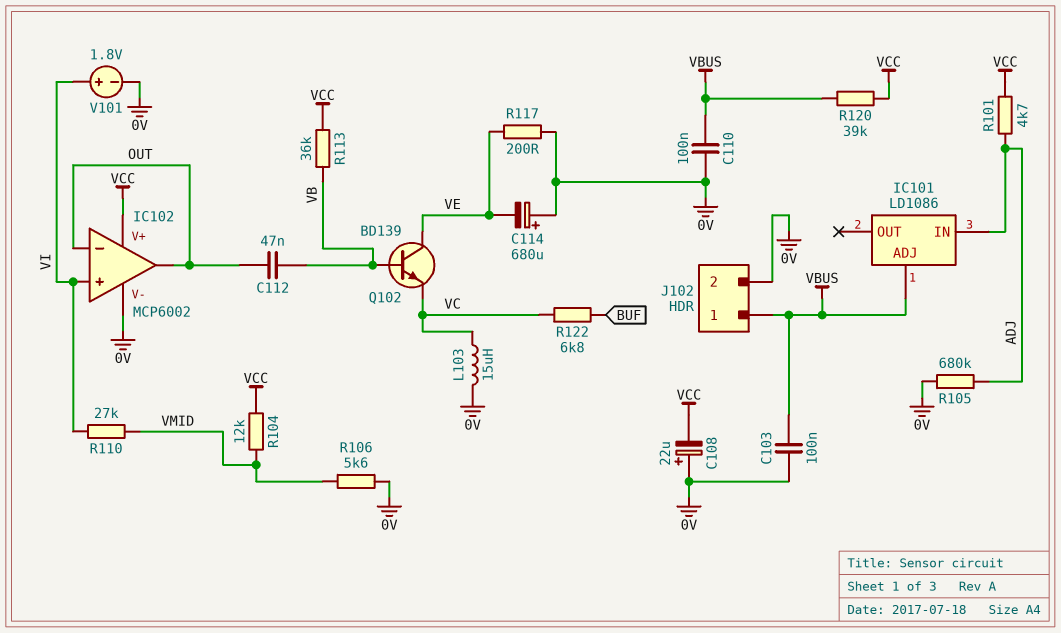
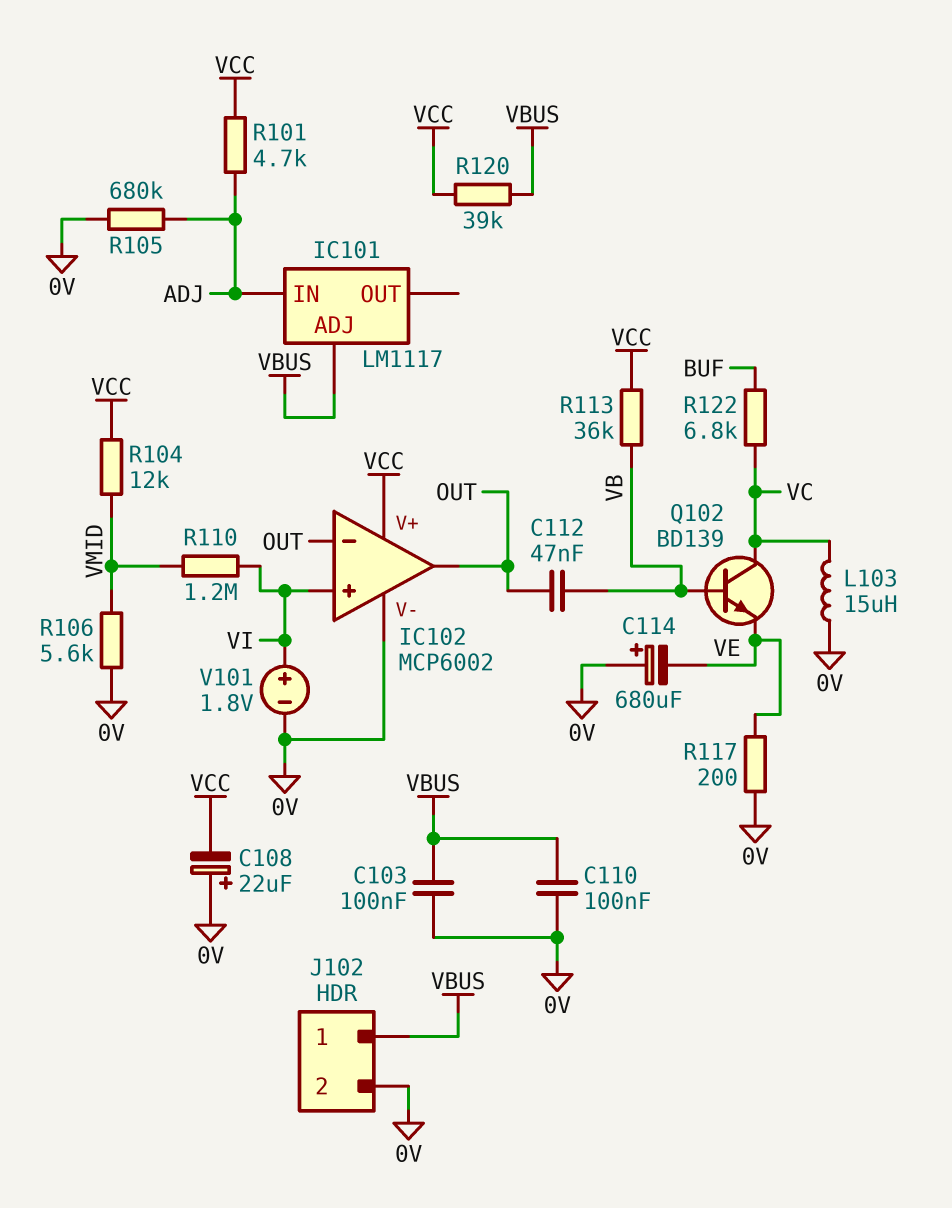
IC101: LD1086 -> LM1117
Q102: NPN BD139 (B VB, C VE, E VC) -> NPN BD139 (B VB, C VC, E VE)
R110: 27k (VI, VMID) -> 1.2M (VI, VMID)

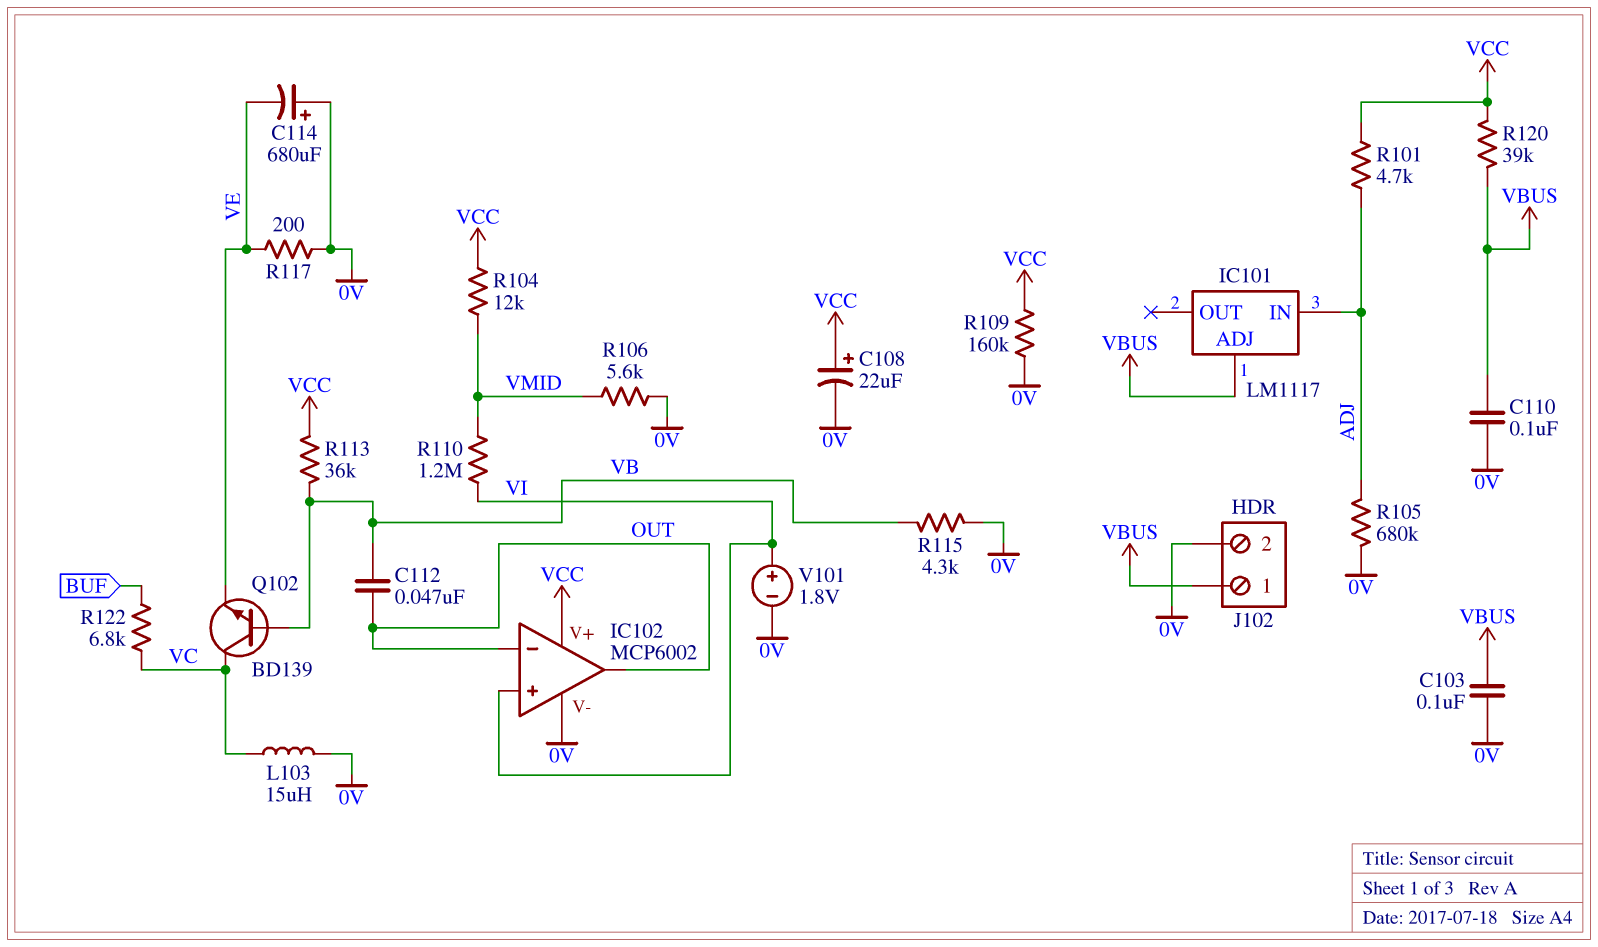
C108: 22uF (plus 0V, minus VCC) -> 22uF (plus VCC, minus 0V)
R109: none -> 160k (0V, VCC)
R115: none -> 4.3k (0V, VB)

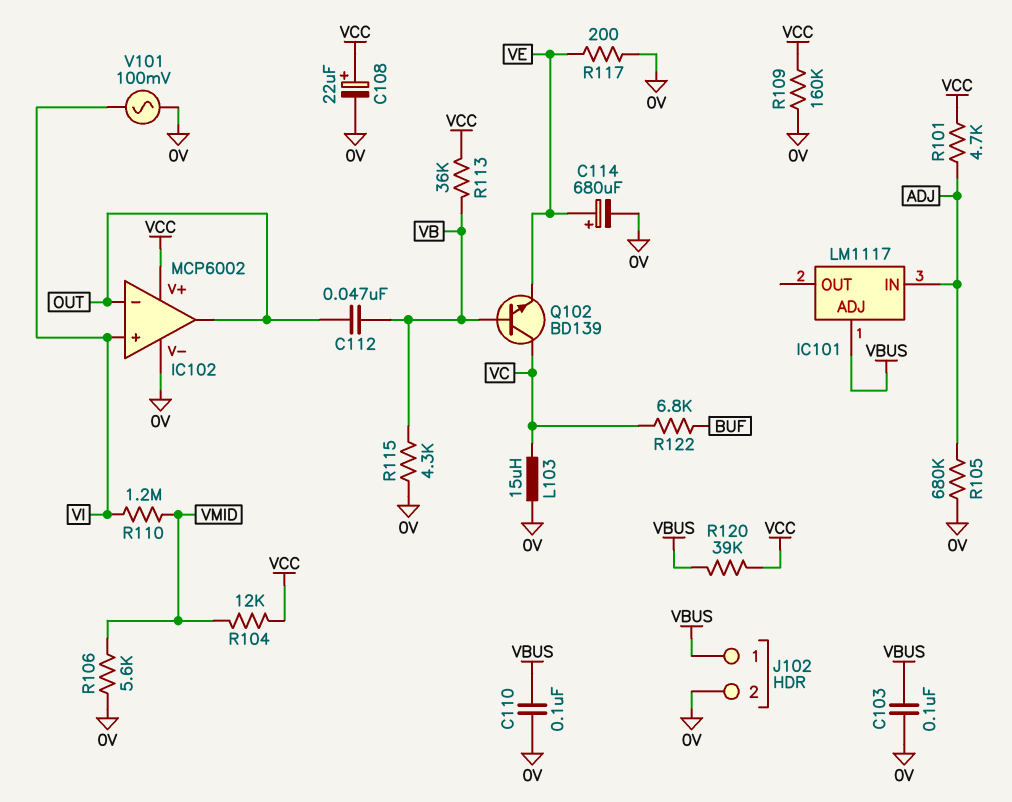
C114: 680uF (plus 0V, minus VE) -> 680uF (plus VE, minus 0V)
V101: 1.8V (plus VI, minus 0V) -> AC 100mV (0V, VI)

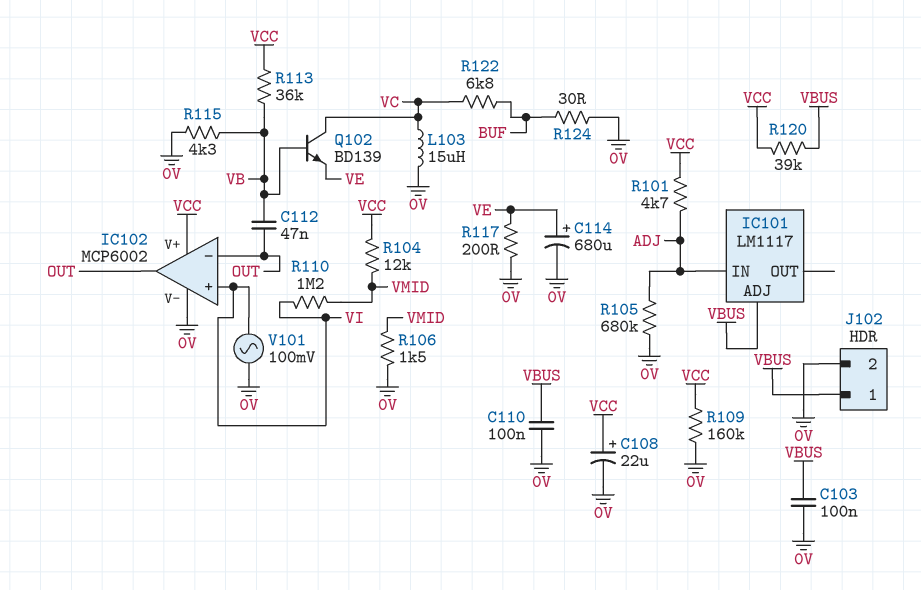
R106: 5.6k (0V, VMID) -> 1.5k (0V, VMID)
R124: none -> 30 (0V, BUF)

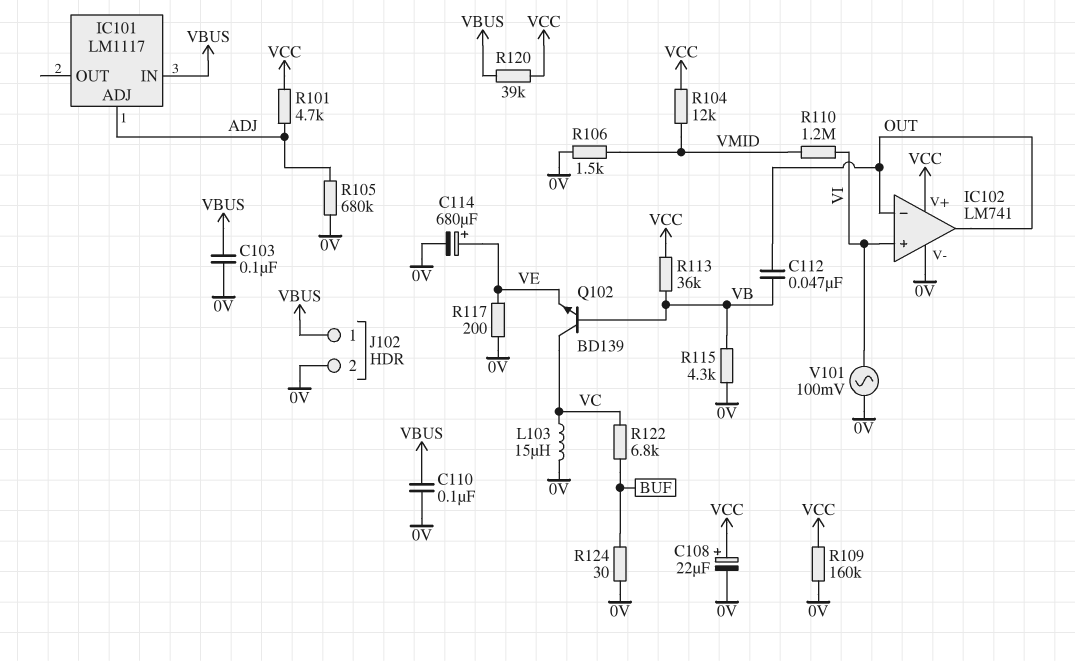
IC101 pin ADJ: VBUS -> ADJ
IC101 pin IN: ADJ -> VBUS
IC102: MCP6002 -> LM741

